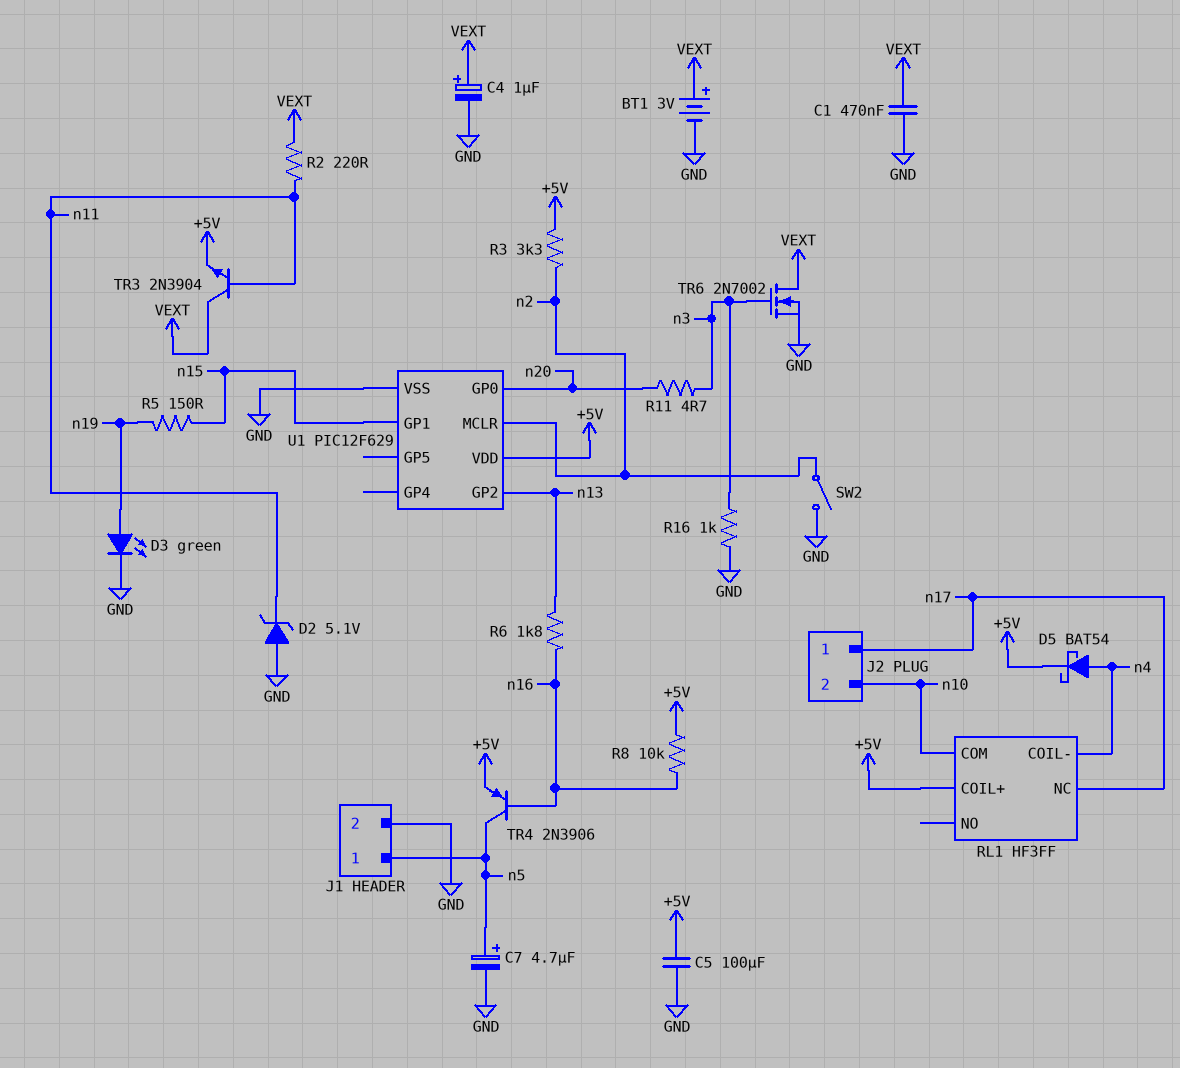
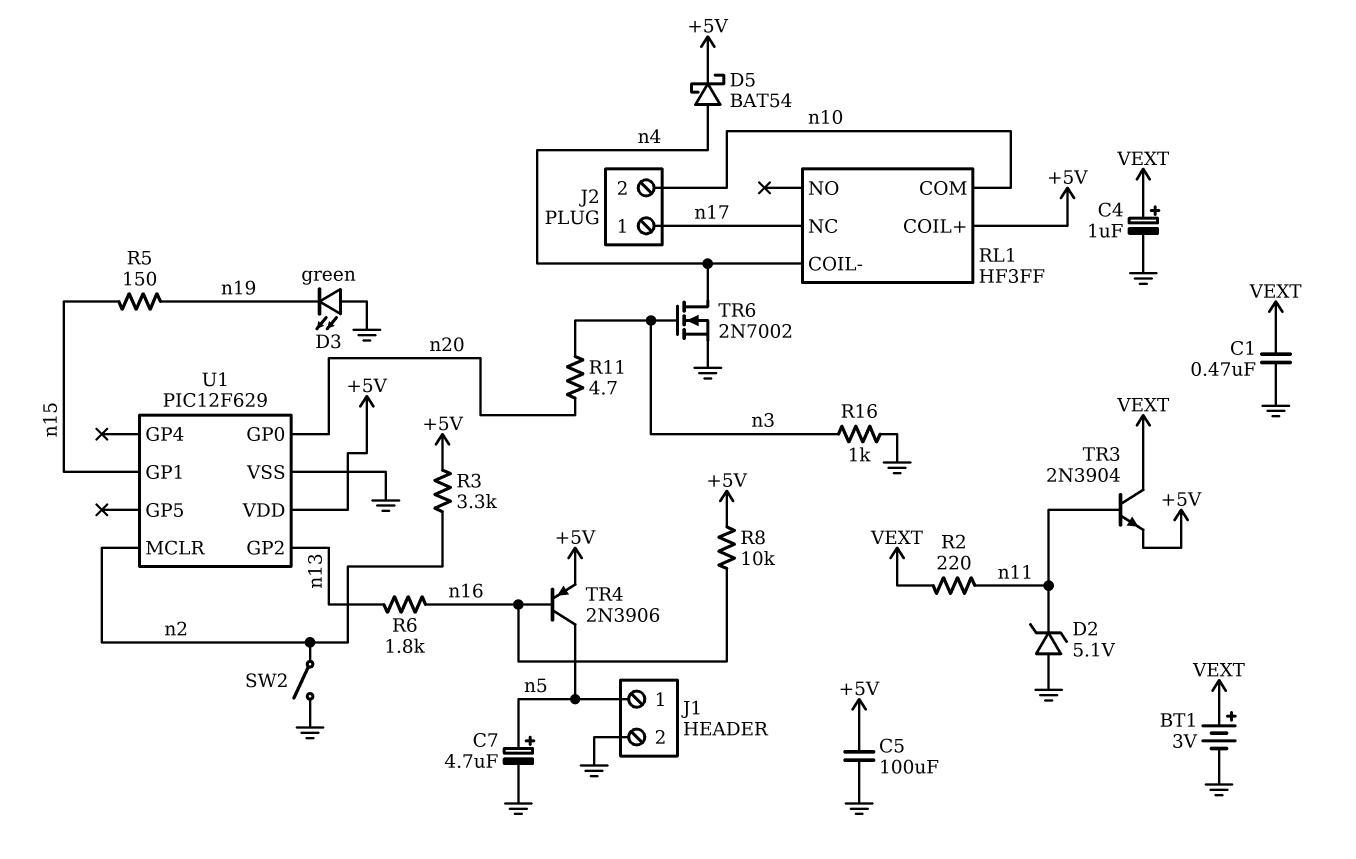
D3: LED green (A n19, K GND) -> LED green (A GND, K n19)
TR6: NMOS 2N7002 (G n3, D VEXT, S GND) -> NMOS 2N7002 (G n3, D n4, S GND)

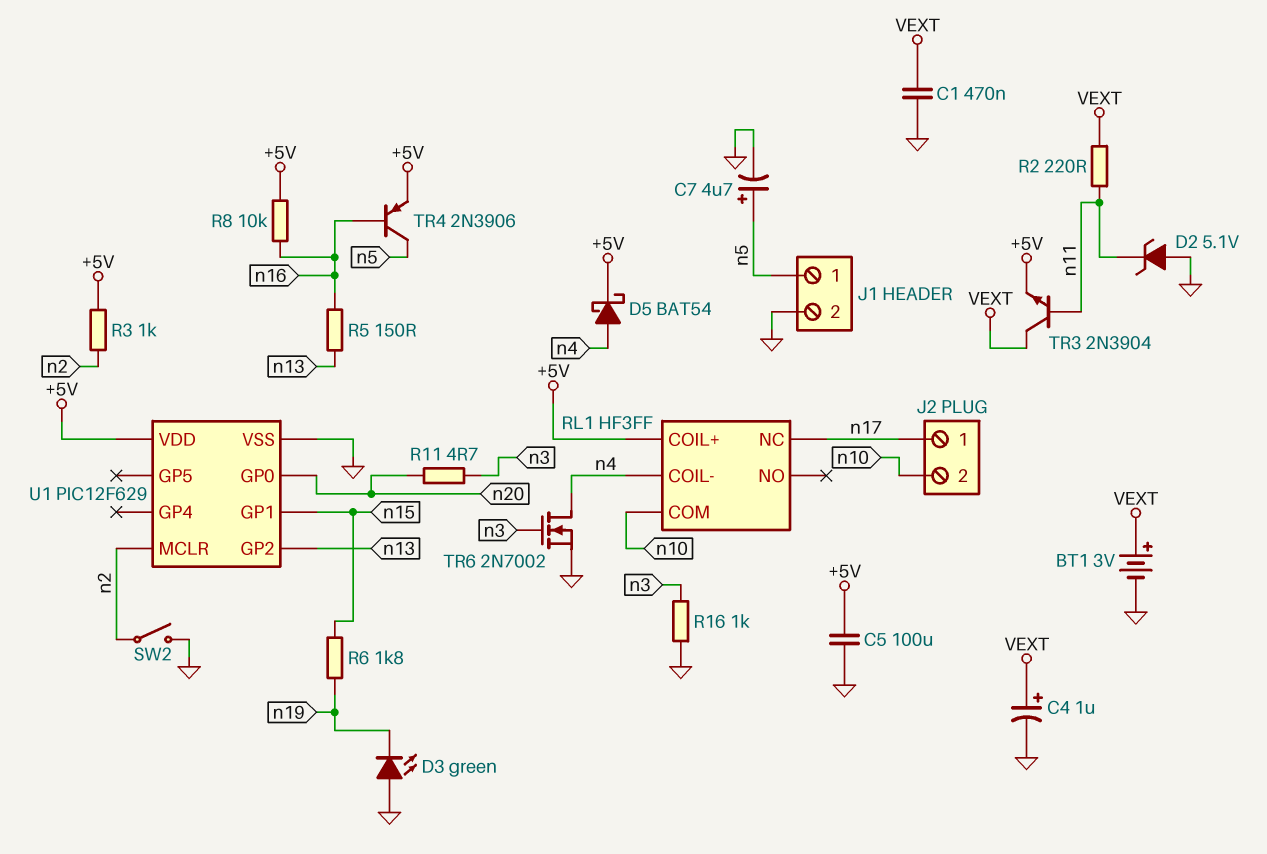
R3: 3.3k (+5V, n2) -> 1k (+5V, n2)
R5: 150 (n15, n19) -> 150 (n13, n16)
R6: 1.8k (n13, n16) -> 1.8k (n15, n19)

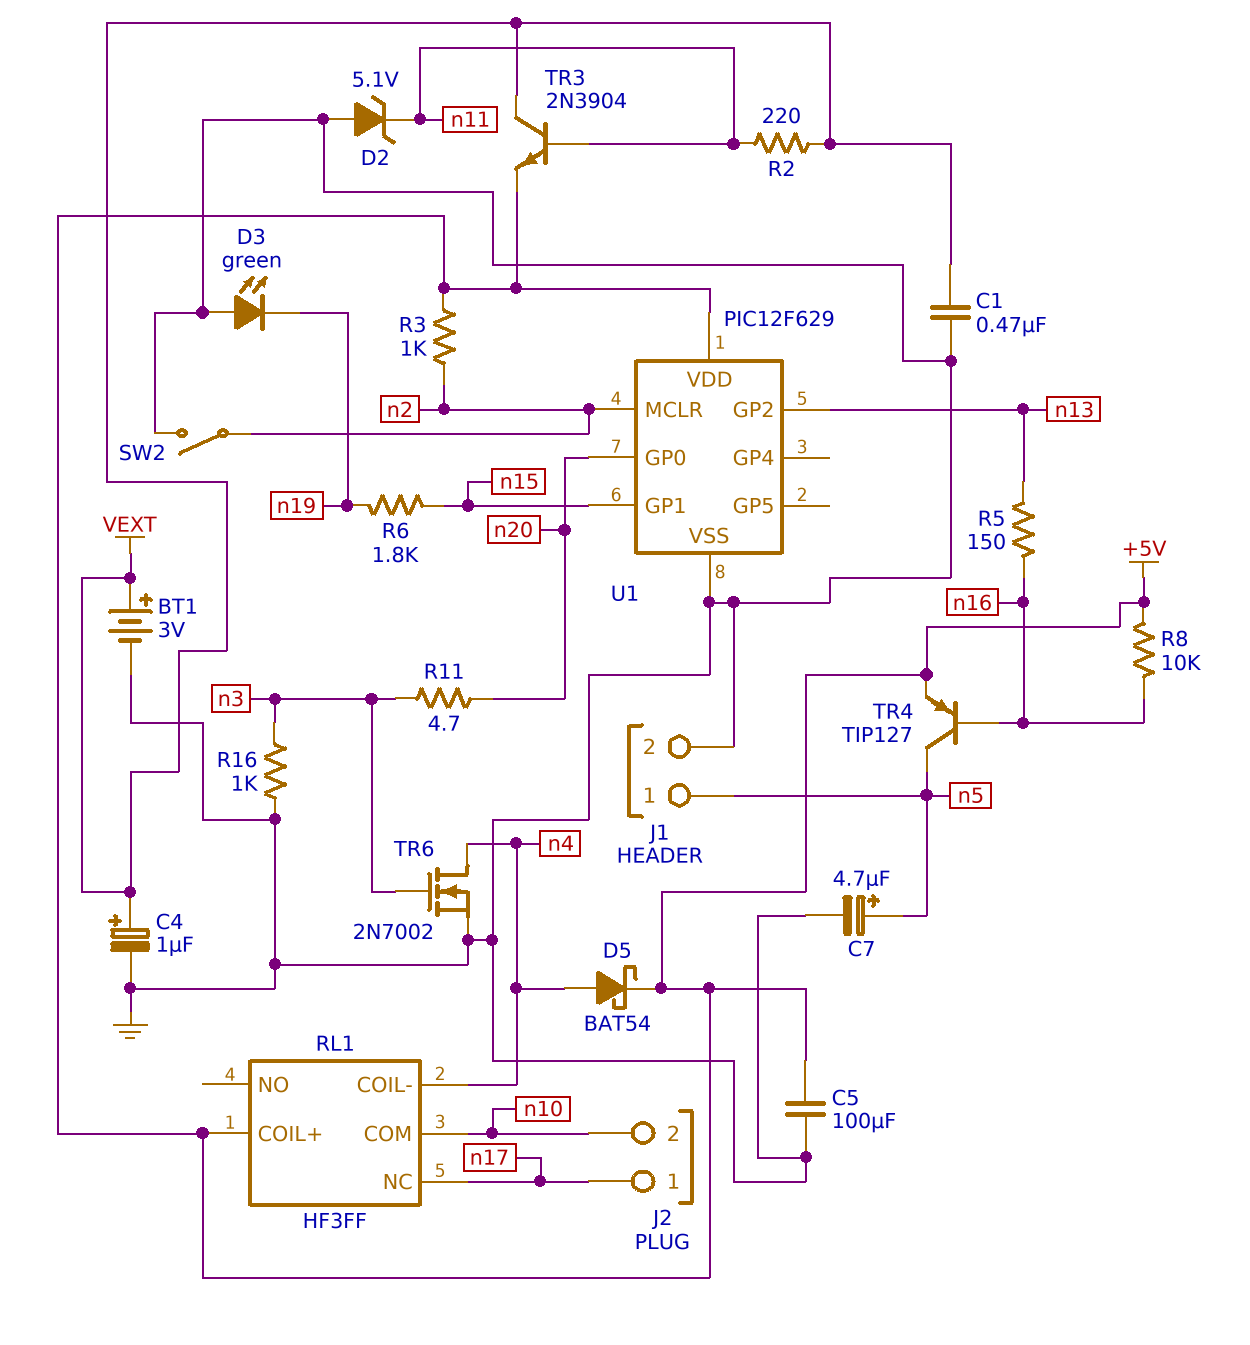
TR4: PNP 2N3906 (B n16, C n5, E +5V) -> PNP TIP127 (B n16, C n5, E +5V)

